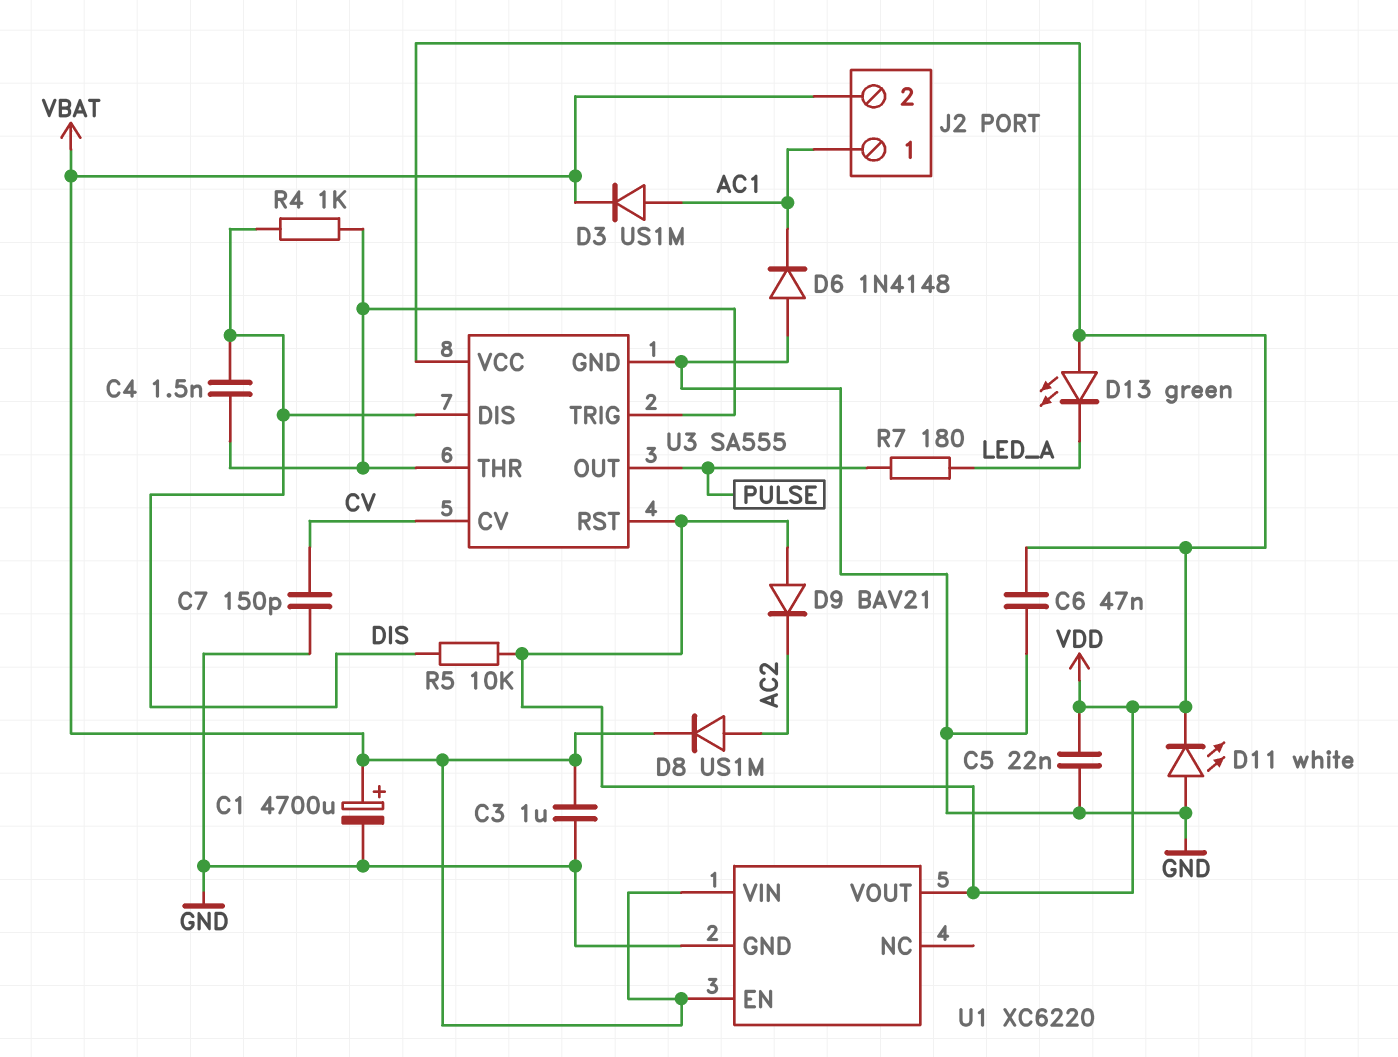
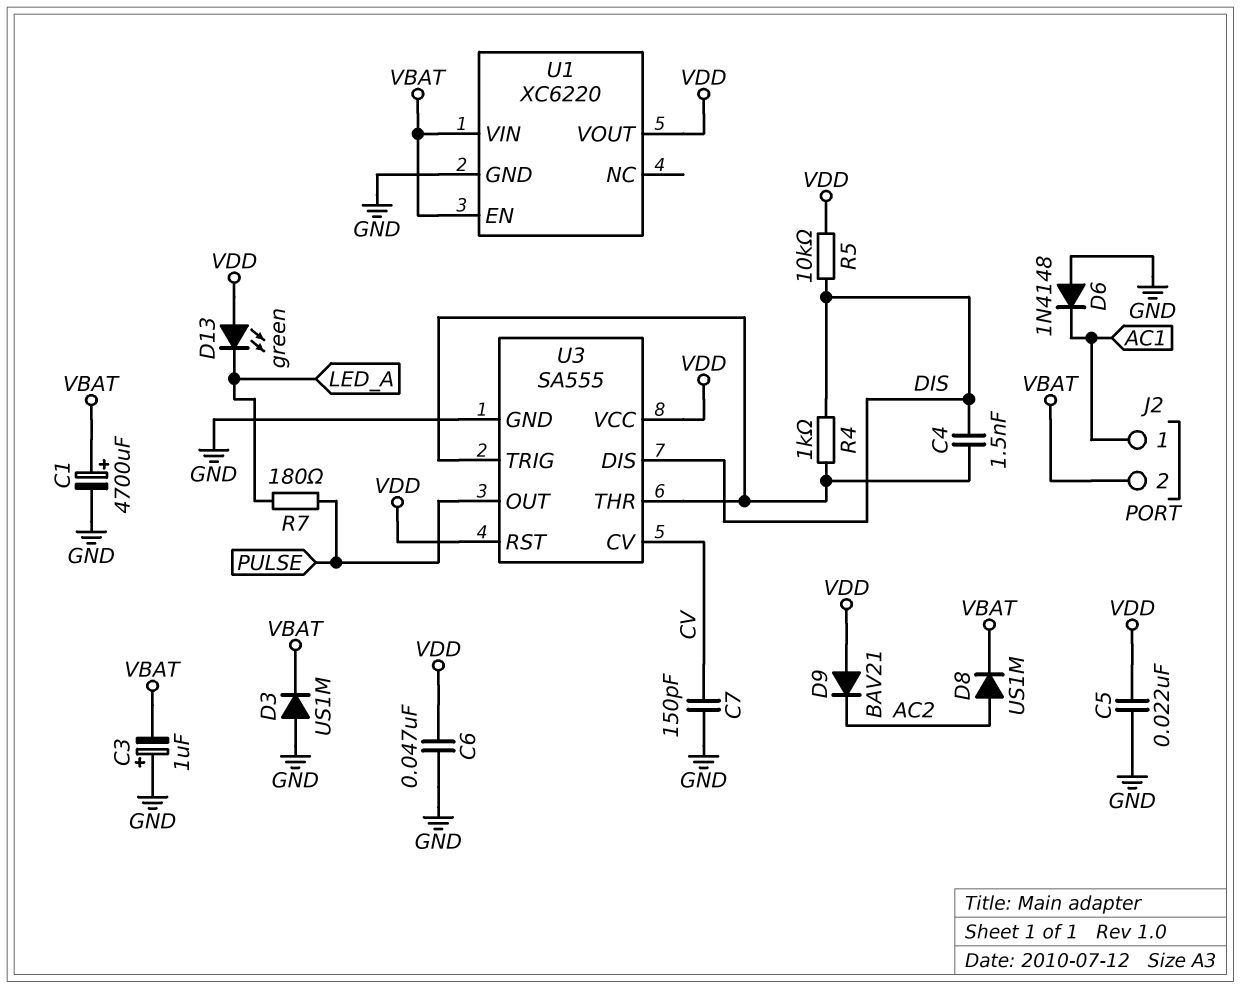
C3: 1uF (GND, VBAT) -> 1uF (plus GND, minus VBAT)
D3: diode US1M (A AC1, K VBAT) -> diode US1M (A GND, K VBAT)
D11: LED white (A GND, K VDD) -> none

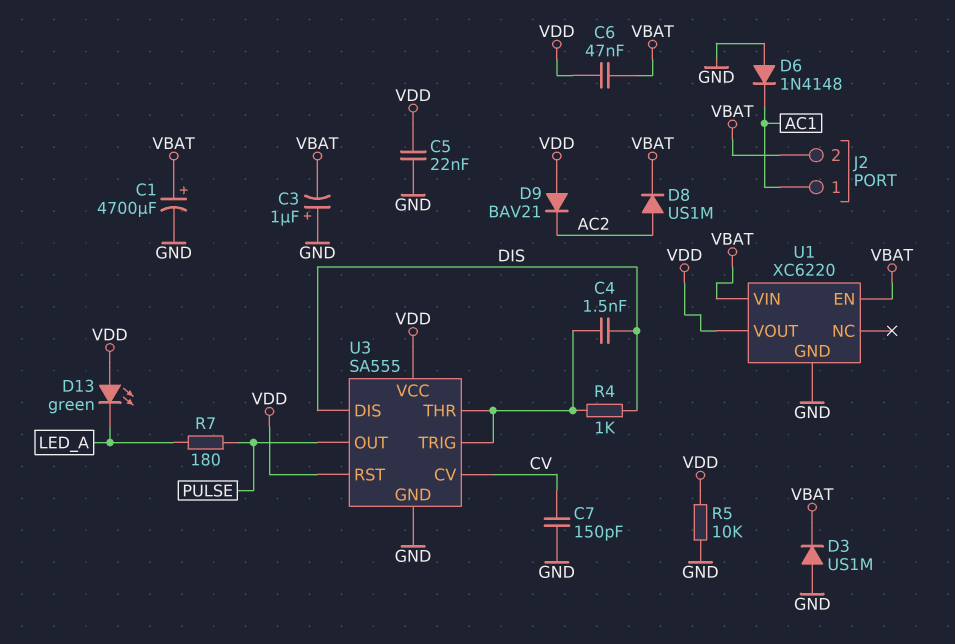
C6: 47nF (GND, VDD) -> 47nF (VBAT, VDD)
R5: 10k (DIS, VDD) -> 10k (GND, VDD)

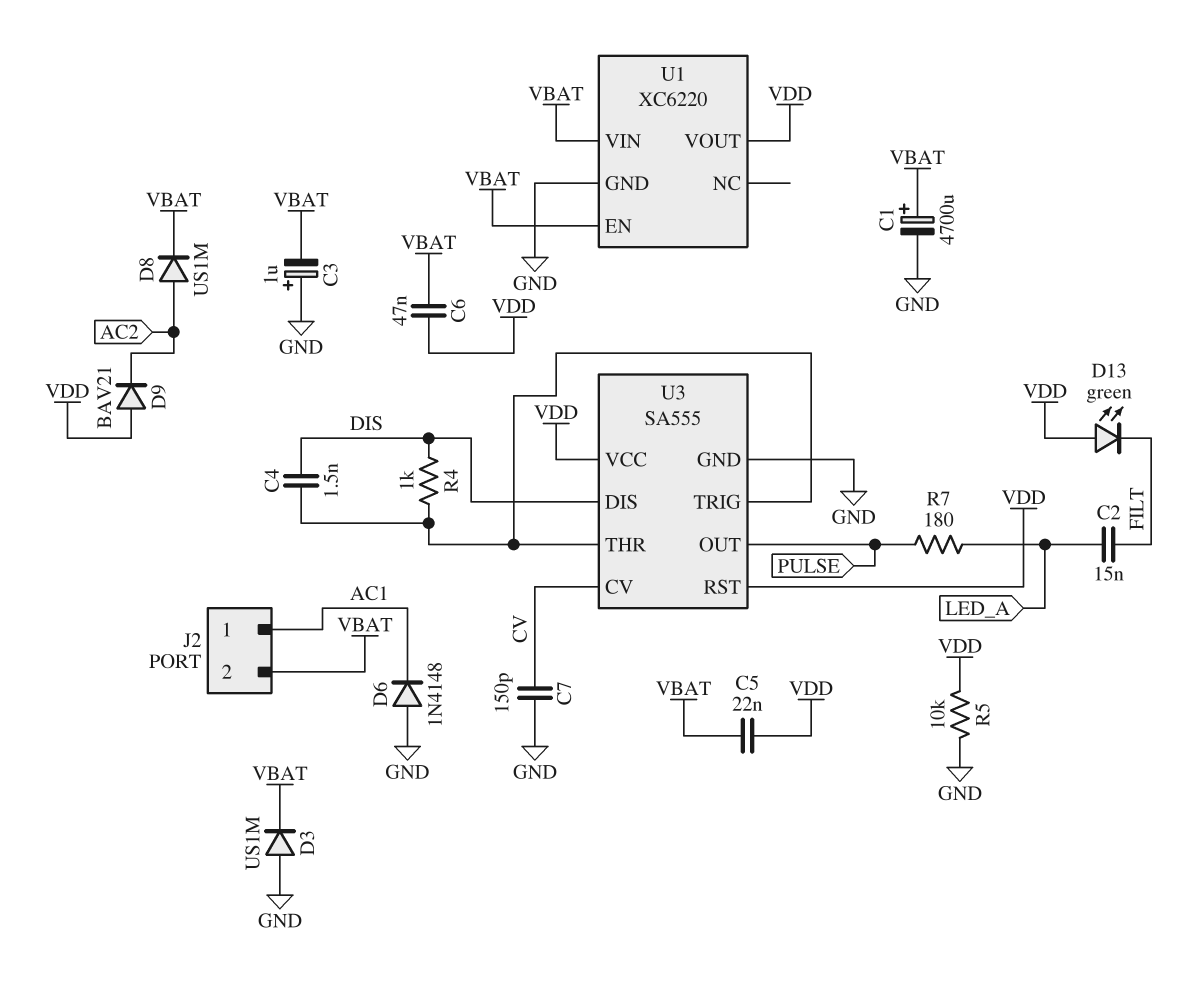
C2: none -> 15nF (FILT, LED_A)
C5: 22nF (GND, VDD) -> 22nF (VBAT, VDD)
D13: LED green (A VDD, K LED_A) -> LED green (A VDD, K FILT)

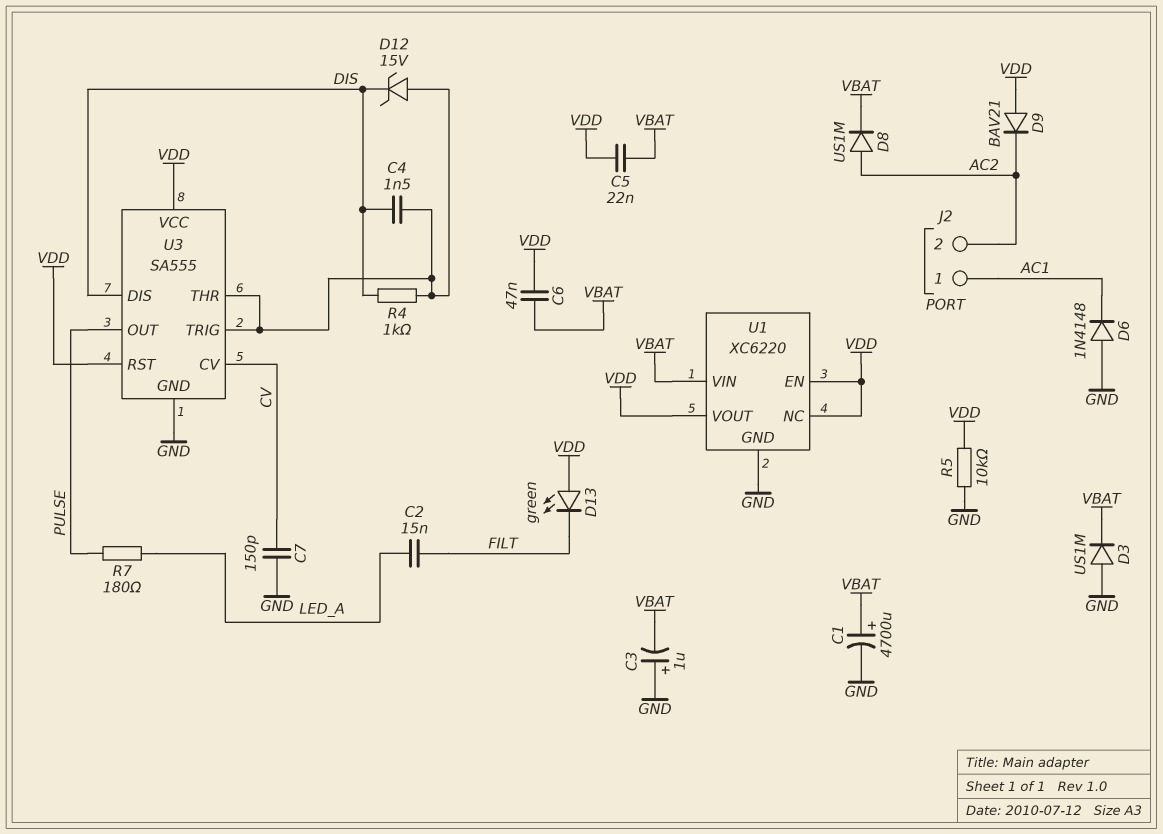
D12: none -> zener 15V (A U3/THR, K DIS)
J2 pin 2: VBAT -> AC2
U1 pin EN: VBAT -> VDD
U1 pin NC: none -> VDD

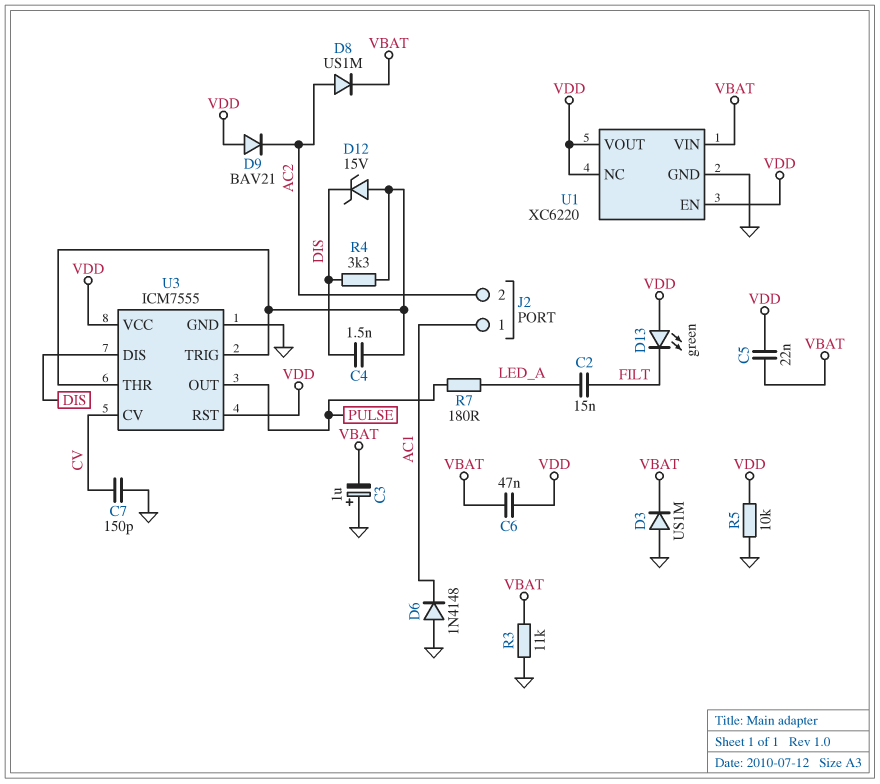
C1: 4700uF (plus VBAT, minus GND) -> none
R3: none -> 11k (GND, VBAT)
R4: 1k (DIS, U3/THR) -> 3.3k (DIS, U3/THR)
U3: SA555 -> ICM7555

